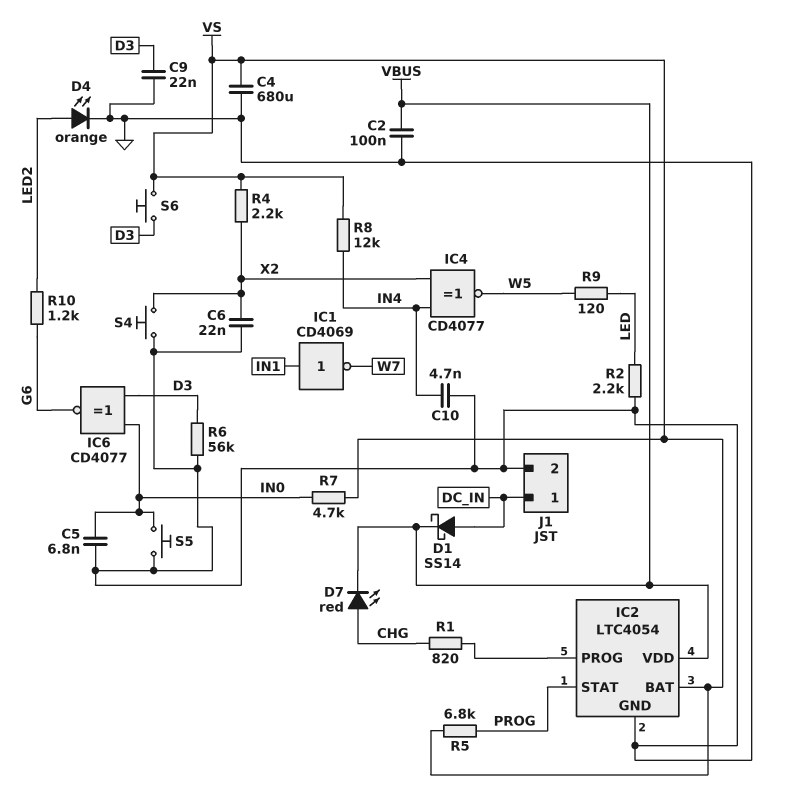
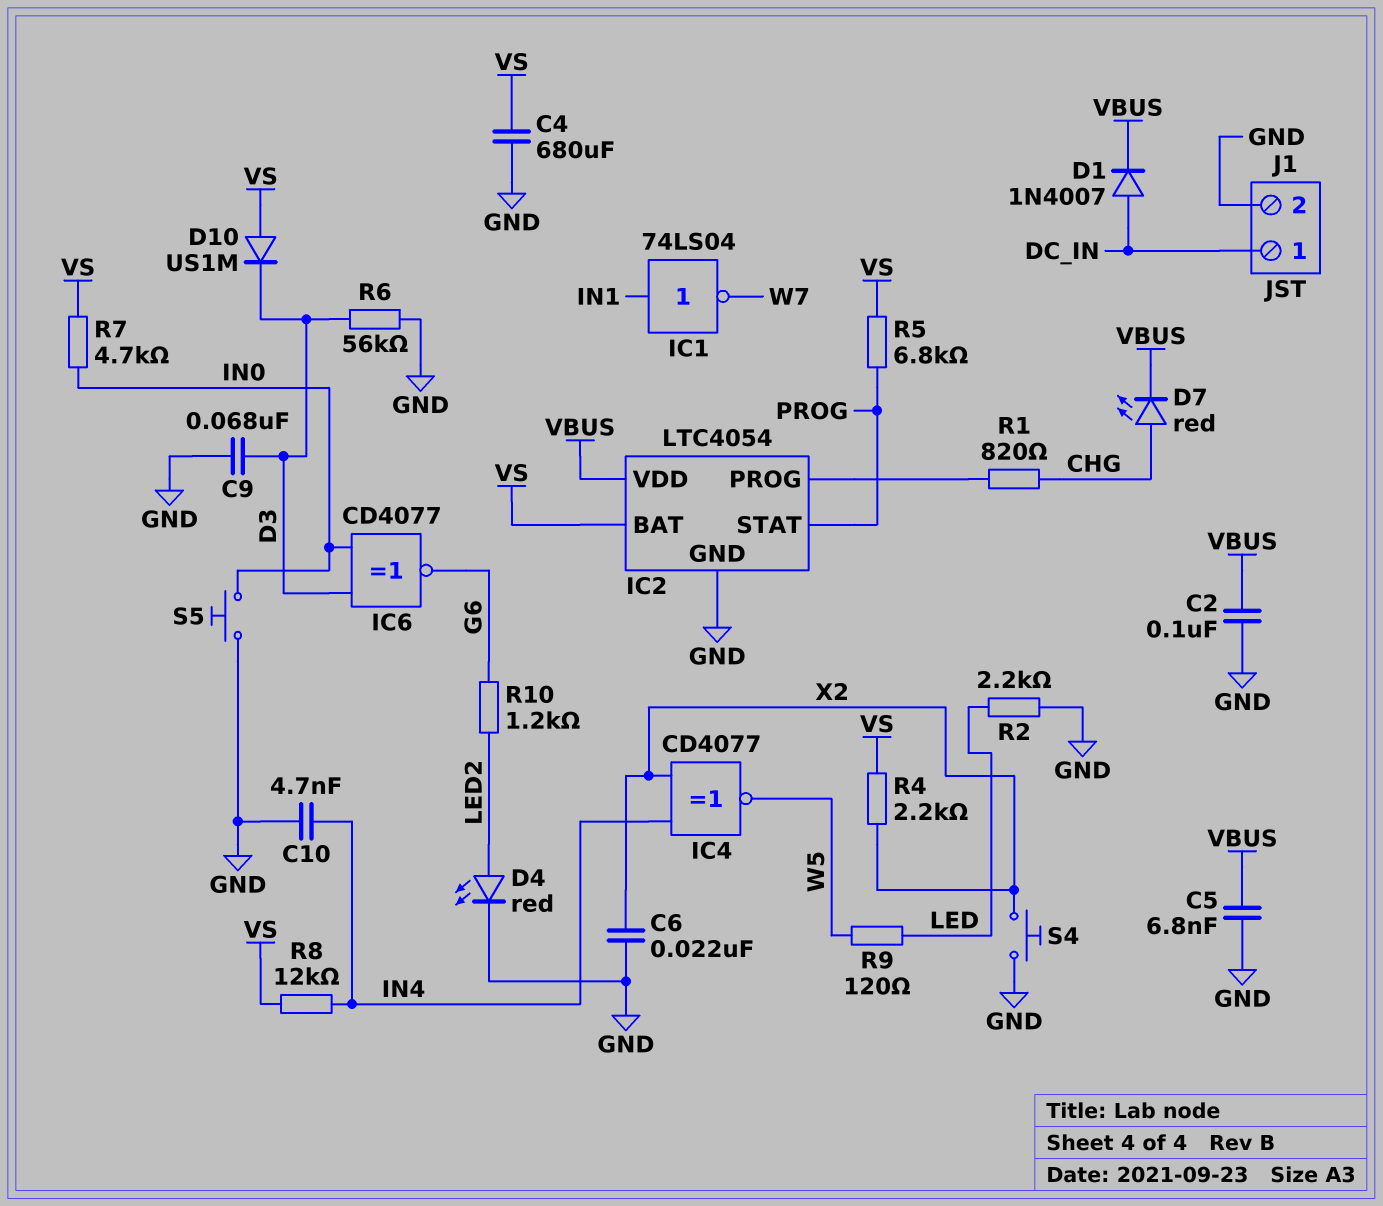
C5: 6.8nF (GND, IN0) -> 6.8nF (GND, VBUS)
C9: 22nF (D3, GND) -> 68nF (D3, GND)
D1: schottky SS14 (A DC_IN, K VBUS) -> diode 1N4007 (A DC_IN, K VBUS)
D4: LED orange (A LED2, K GND) -> LED red (A LED2, K GND)
D10: none -> diode US1M (A VS, K D3)
IC1: NOT CD4069 (in IN1, out W7) -> NOT 74LS04 (in IN1, out W7)
S6: button (D3, VS) -> none

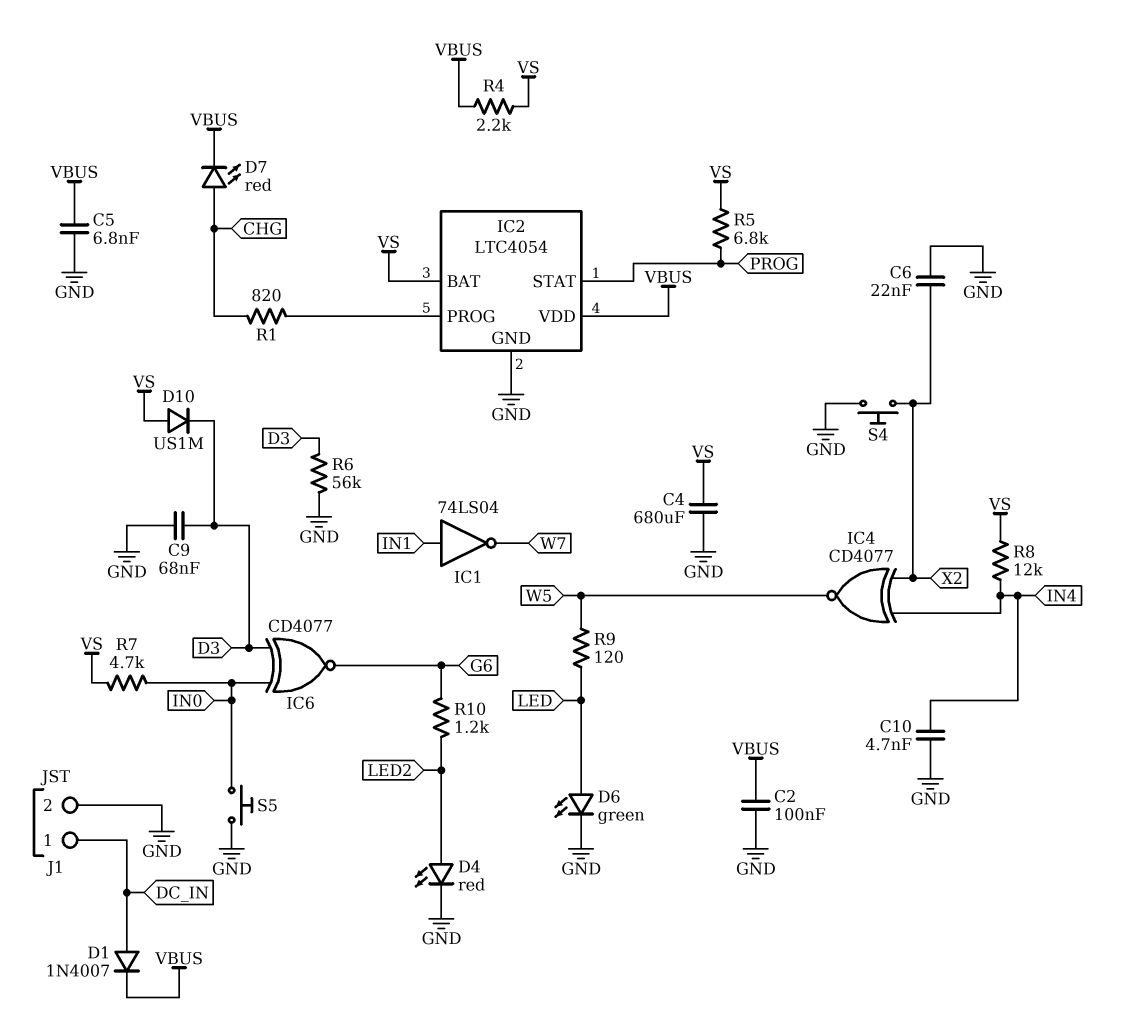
D6: none -> LED green (A LED, K GND)
R2: 2.2k (GND, LED) -> none
R4: 2.2k (VS, X2) -> 2.2k (VBUS, VS)

